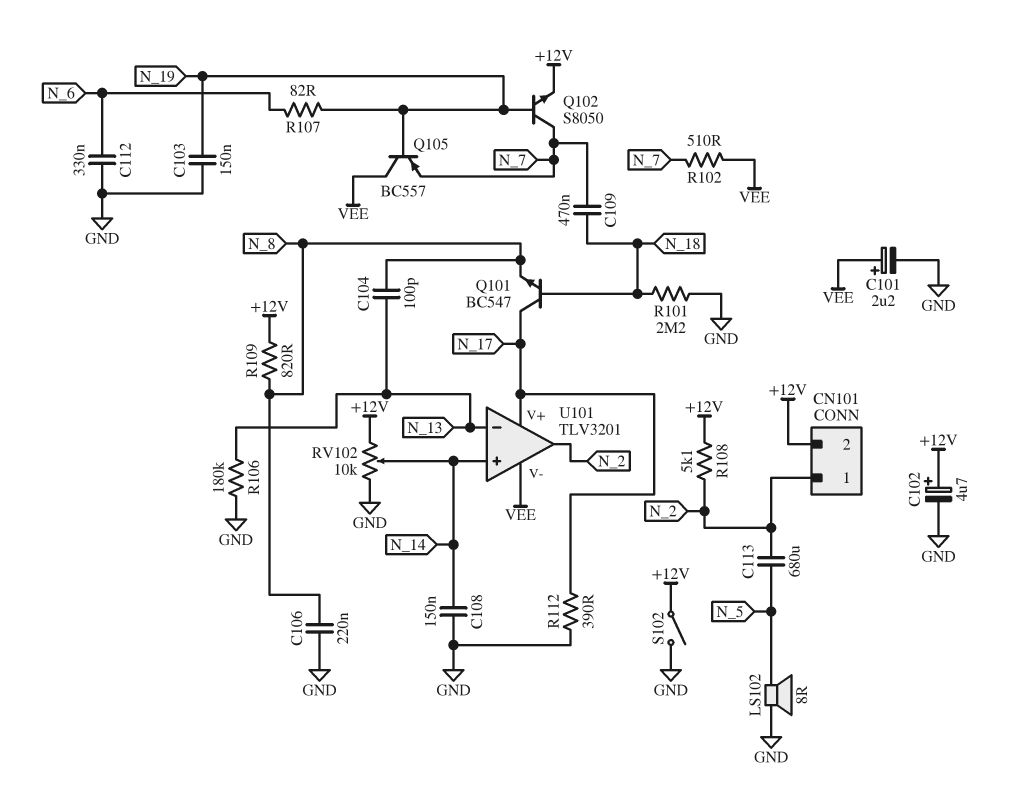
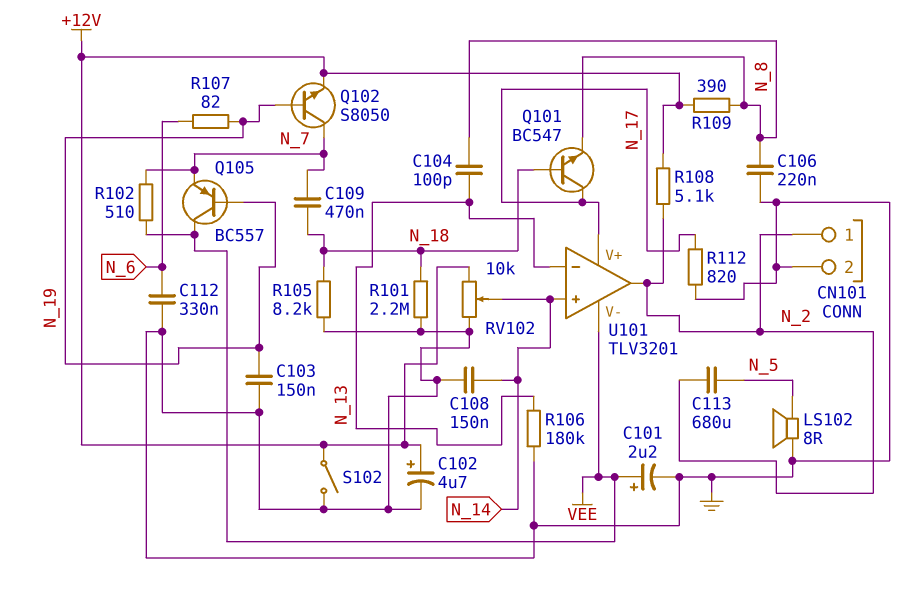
CN101 pin 2: +12V -> GND
R105: none -> 8.2k (GND, N_18)
R109: 820 (+12V, N_8) -> 390 (+12V, N_8)
R112: 390 (GND, N_17) -> 820 (GND, N_17)

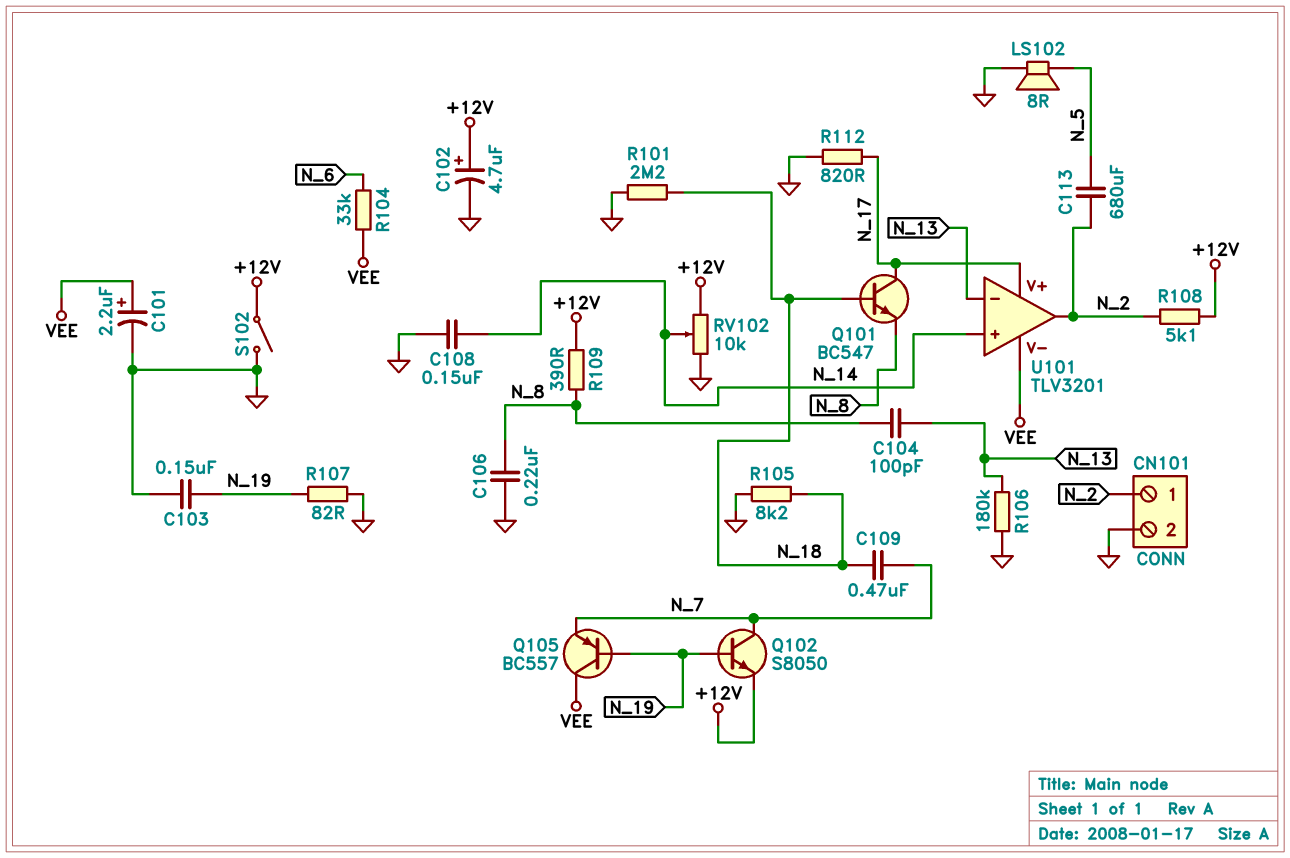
C112: 330nF (GND, N_6) -> none
R102: 510 (N_7, VEE) -> none
R104: none -> 33k (N_6, VEE)
R107: 82 (N_6, N_19) -> 82 (GND, N_19)

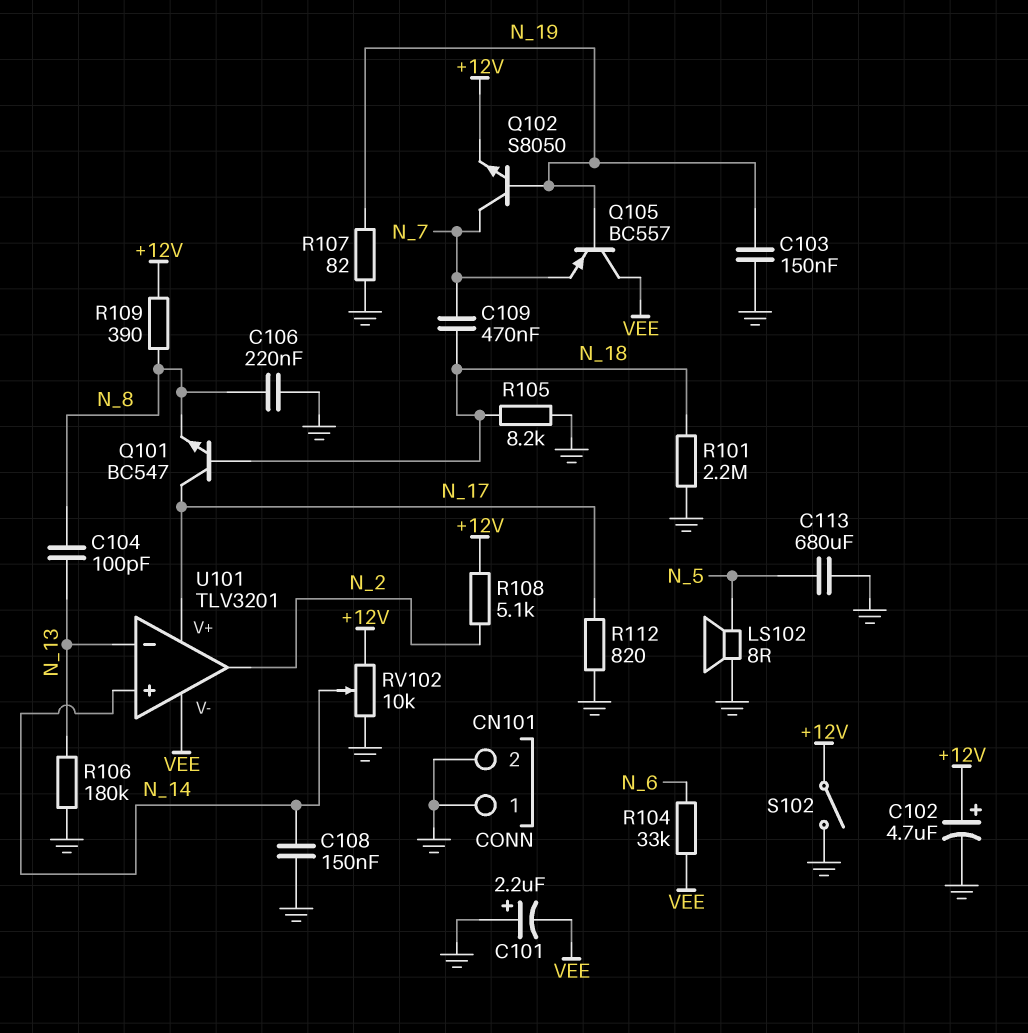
C101: 2.2uF (plus VEE, minus GND) -> 2.2uF (plus GND, minus VEE)
C113: 680uF (N_2, N_5) -> 680uF (GND, N_5)
CN101 pin 1: N_2 -> GND

